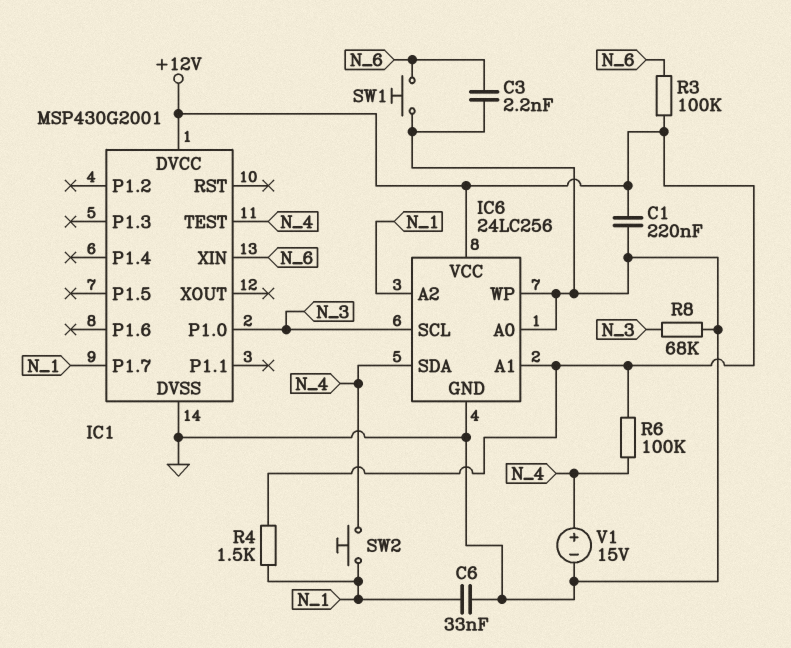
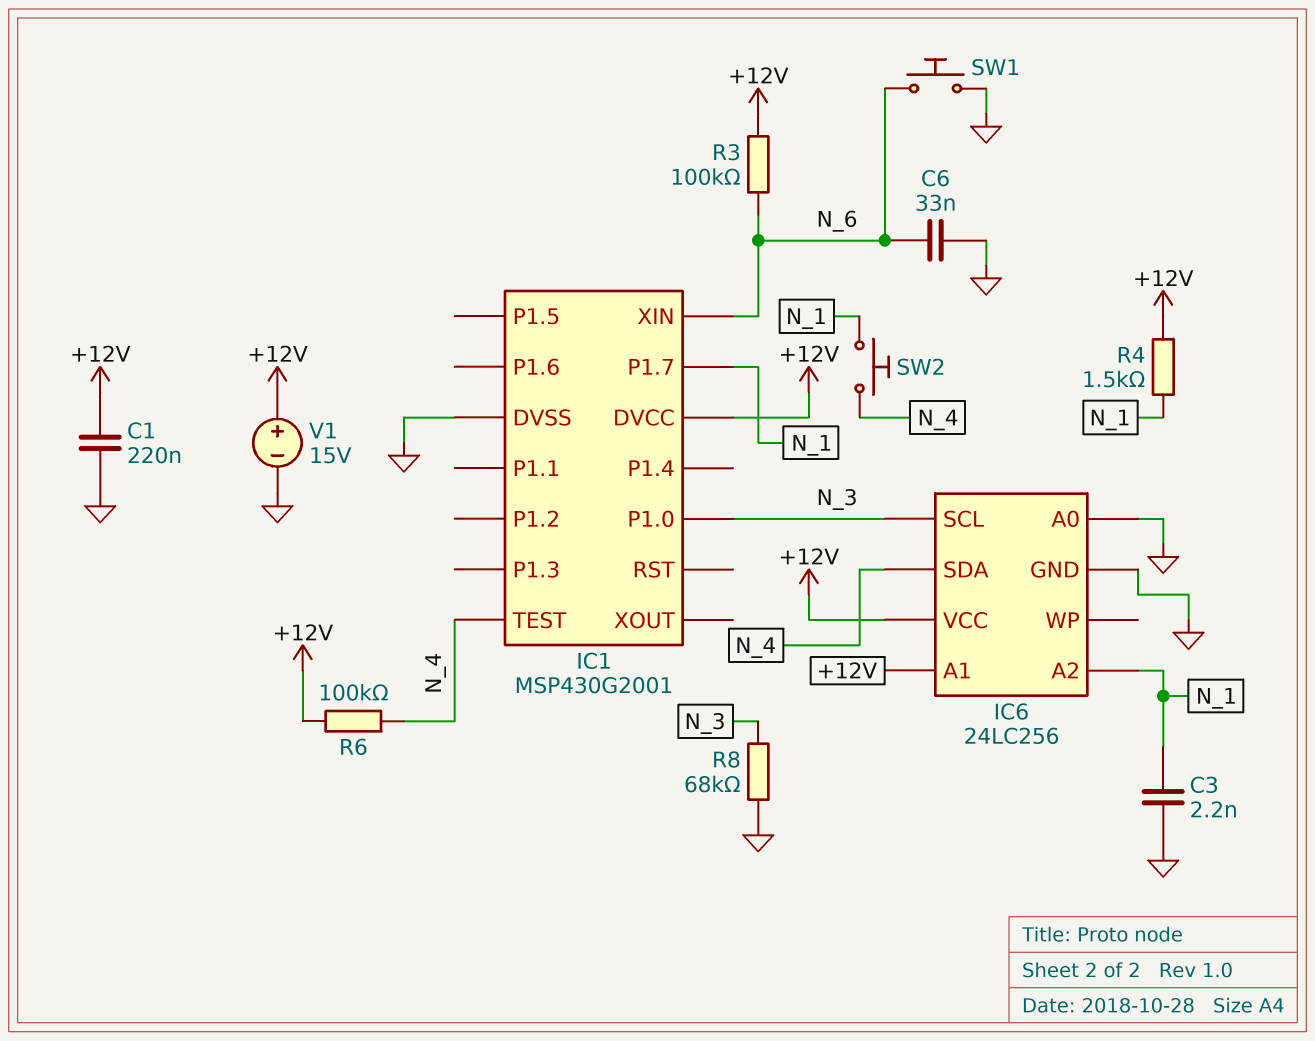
C3: 2.2nF (GND, N_6) -> 2.2nF (GND, N_1)
C6: 33nF (GND, N_1) -> 33nF (GND, N_6)
IC6 pin WP: GND -> none
V1: 15V (plus N_4, minus GND) -> 15V (plus +12V, minus GND)

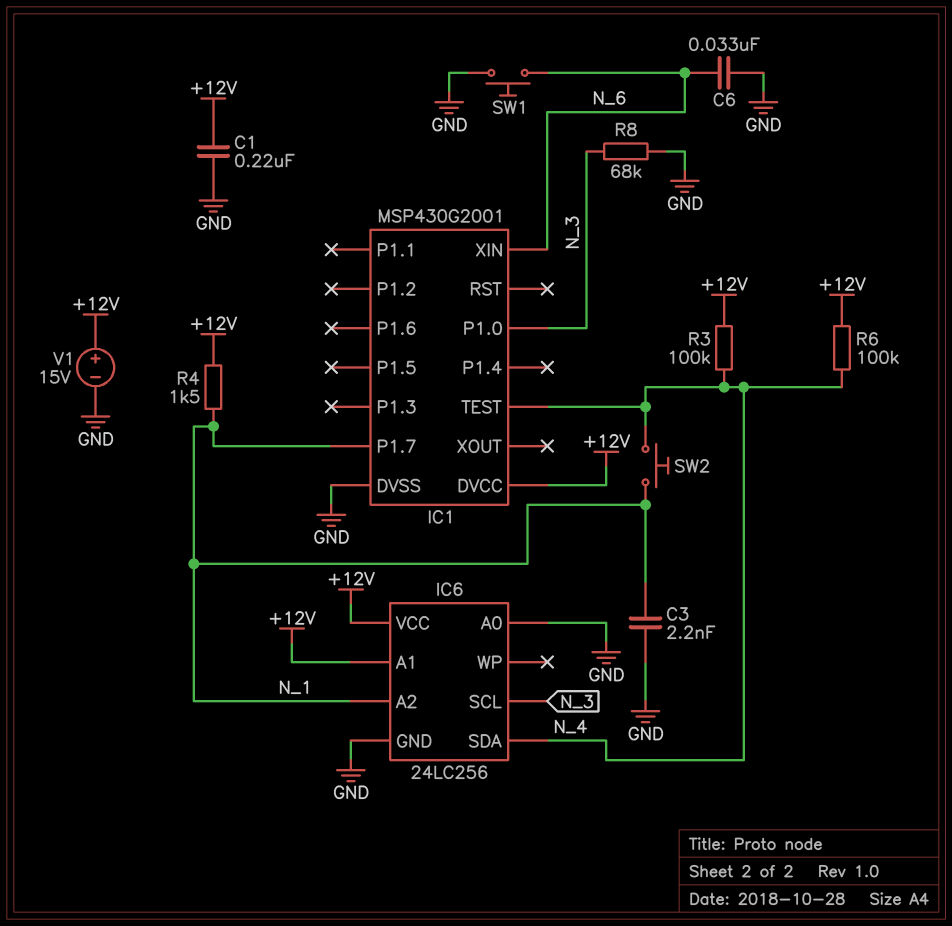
R3: 100k (+12V, N_6) -> 100k (+12V, N_4)

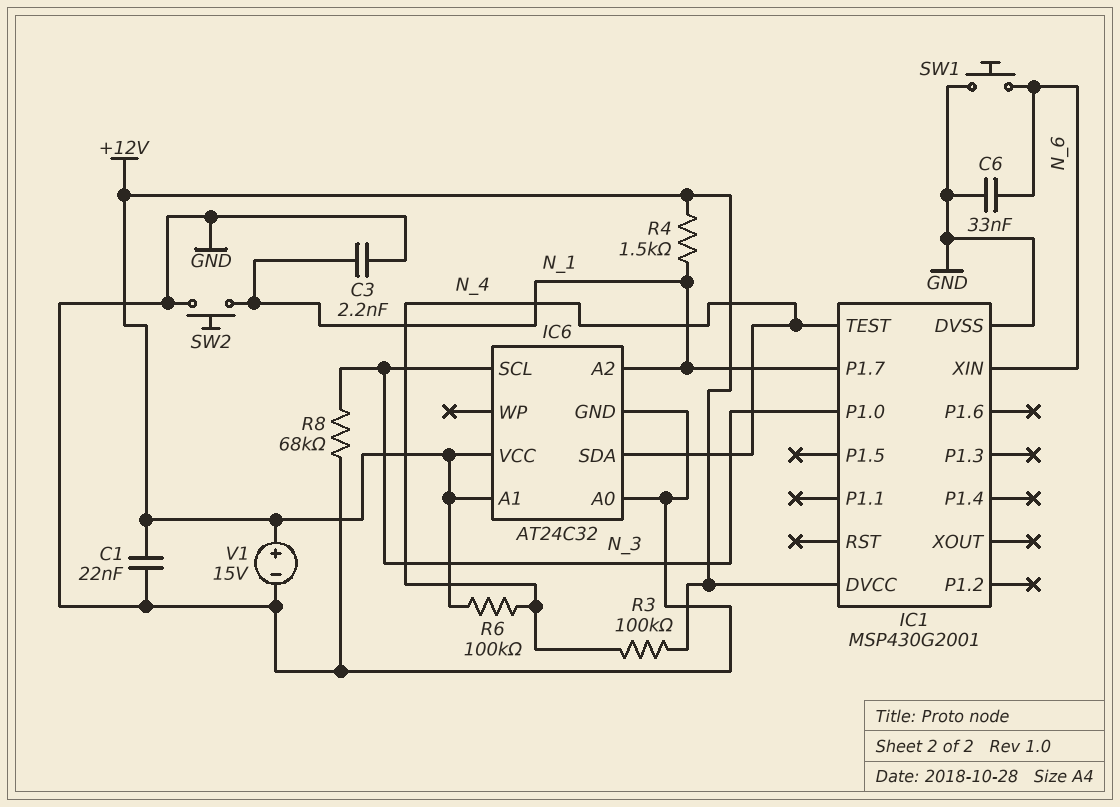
C1: 220nF (+12V, GND) -> 22nF (+12V, GND)
IC6: 24LC256 -> AT24C32
SW2: button (N_1, N_4) -> button (GND, N_1)

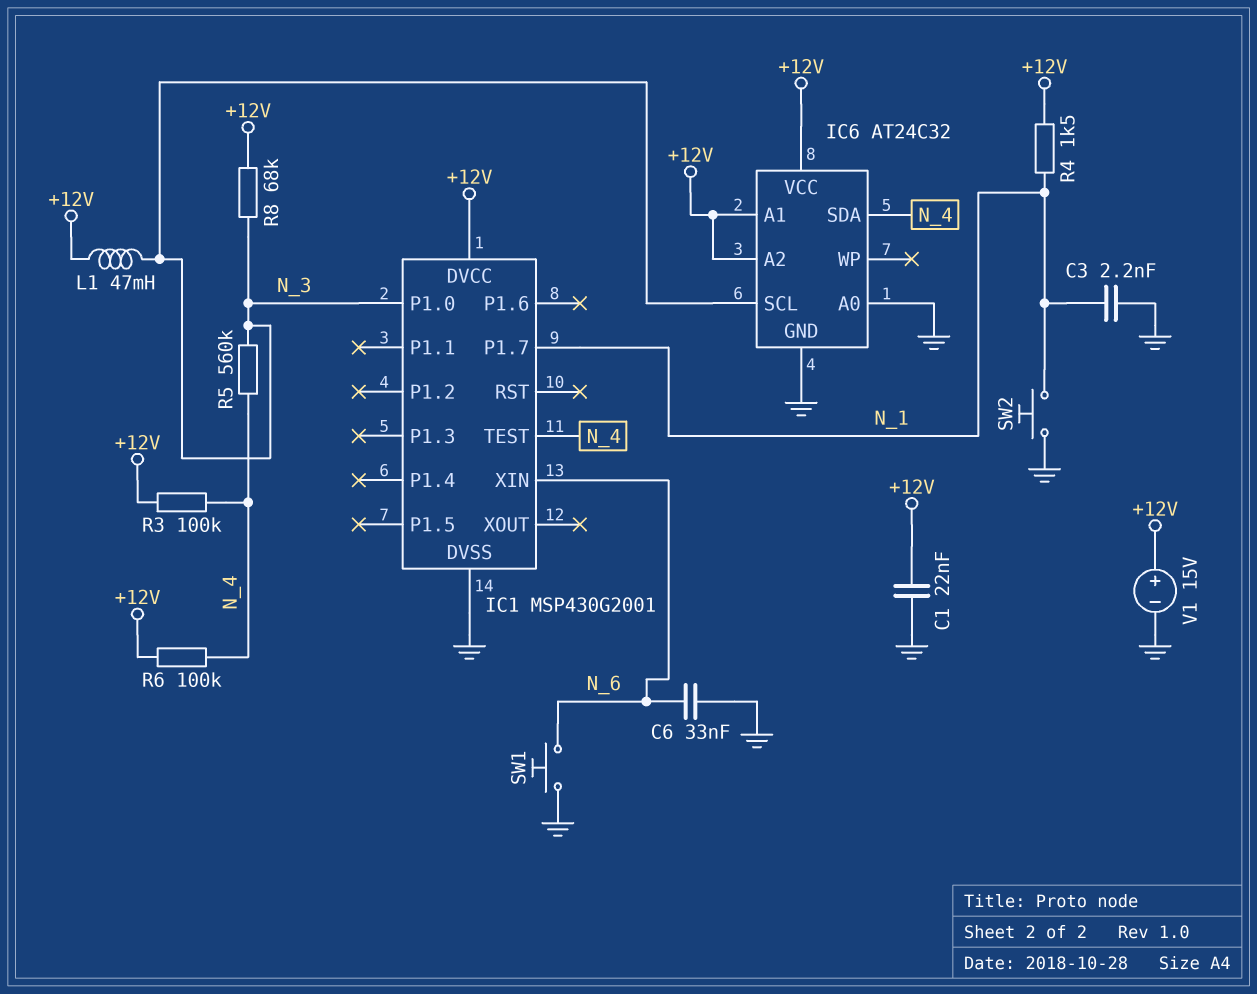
IC6 pin A2: N_1 -> +12V
L1: none -> 47mH (+12V, N_3)
R5: none -> 560k (N_3, N_4)
R8: 68k (GND, N_3) -> 68k (+12V, N_3)

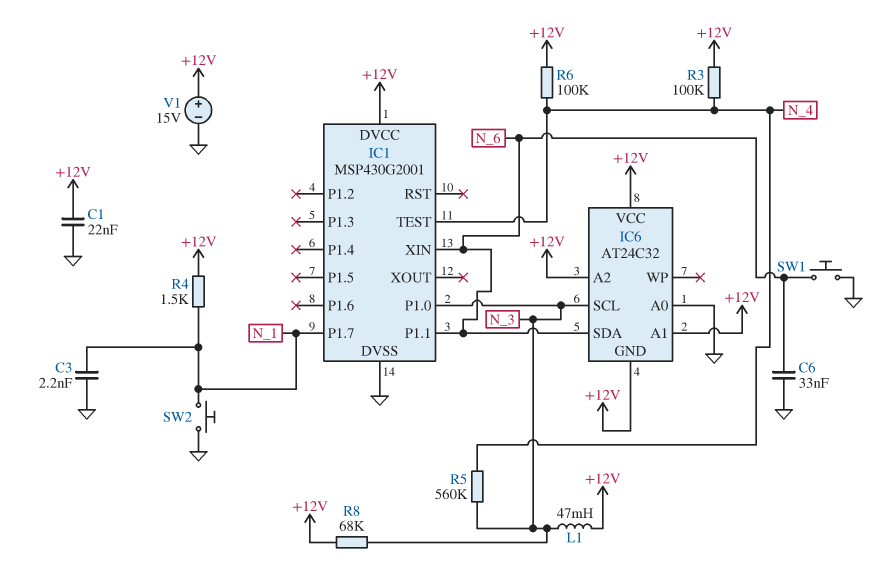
IC1 pin P1.1: none -> N_6
IC6 pin GND: GND -> +12V
IC6 pin SDA: N_4 -> N_6

